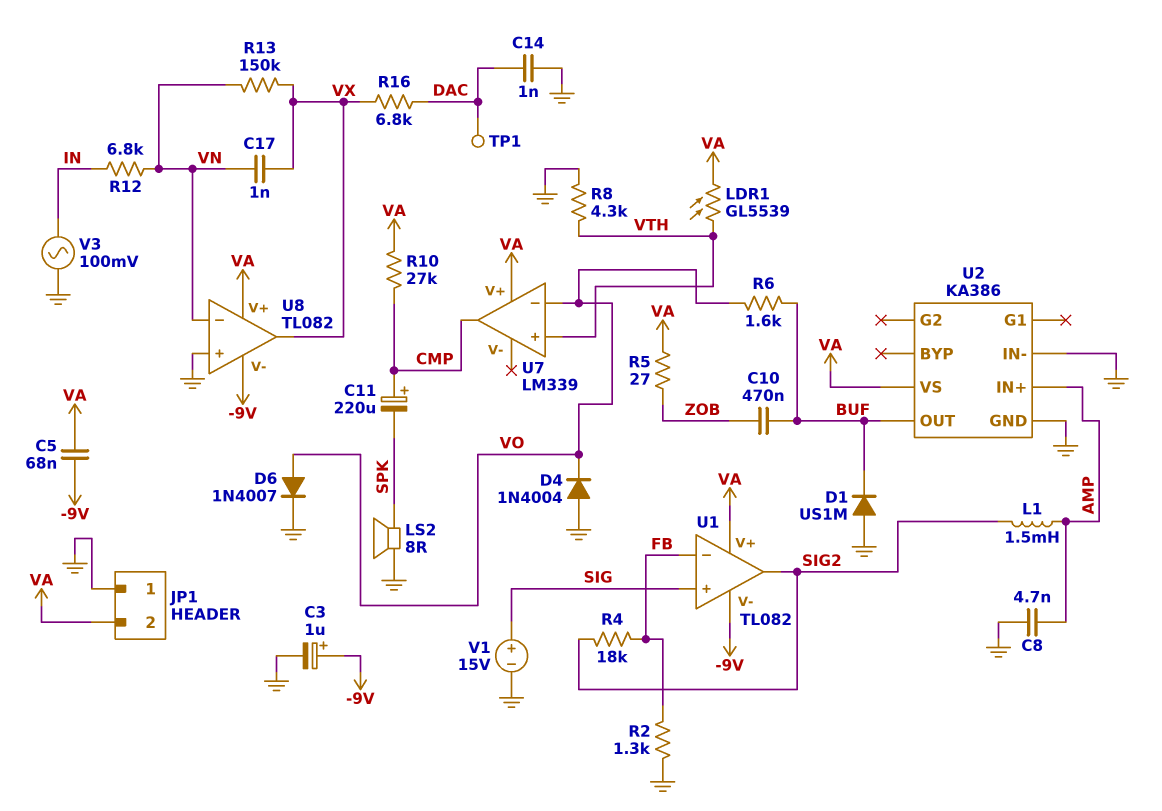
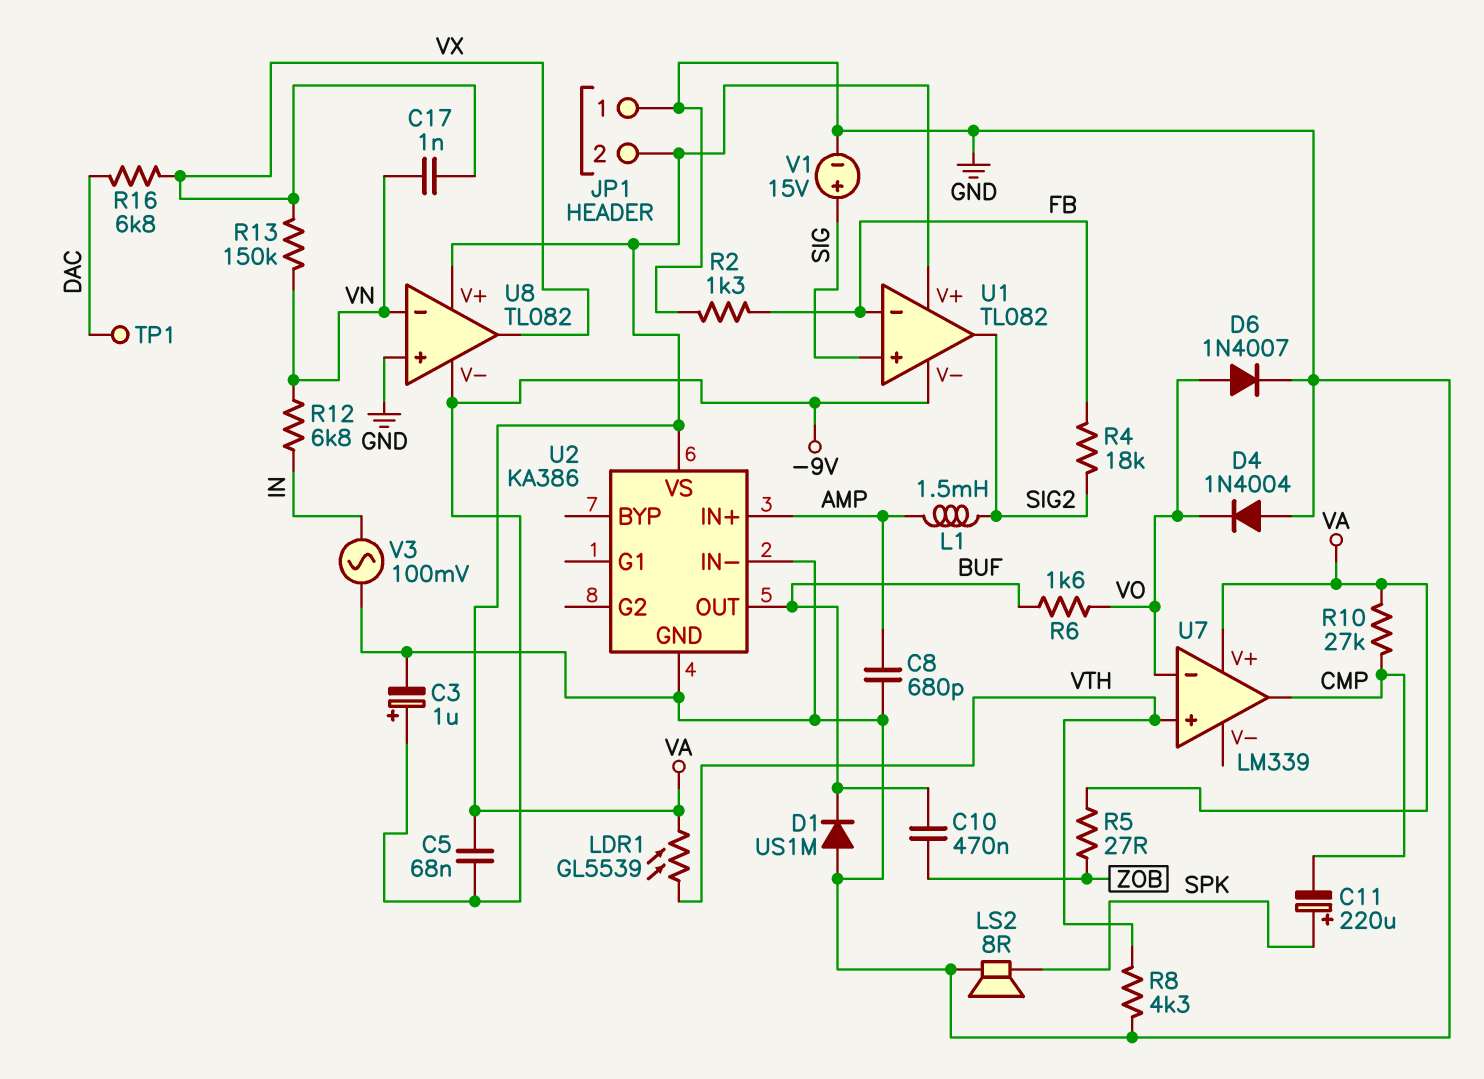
C8: 4.7nF (AMP, GND) -> 680pF (AMP, GND)
C11: 220uF (plus CMP, minus SPK) -> 220uF (plus SPK, minus CMP)
C14: 1nF (DAC, GND) -> none

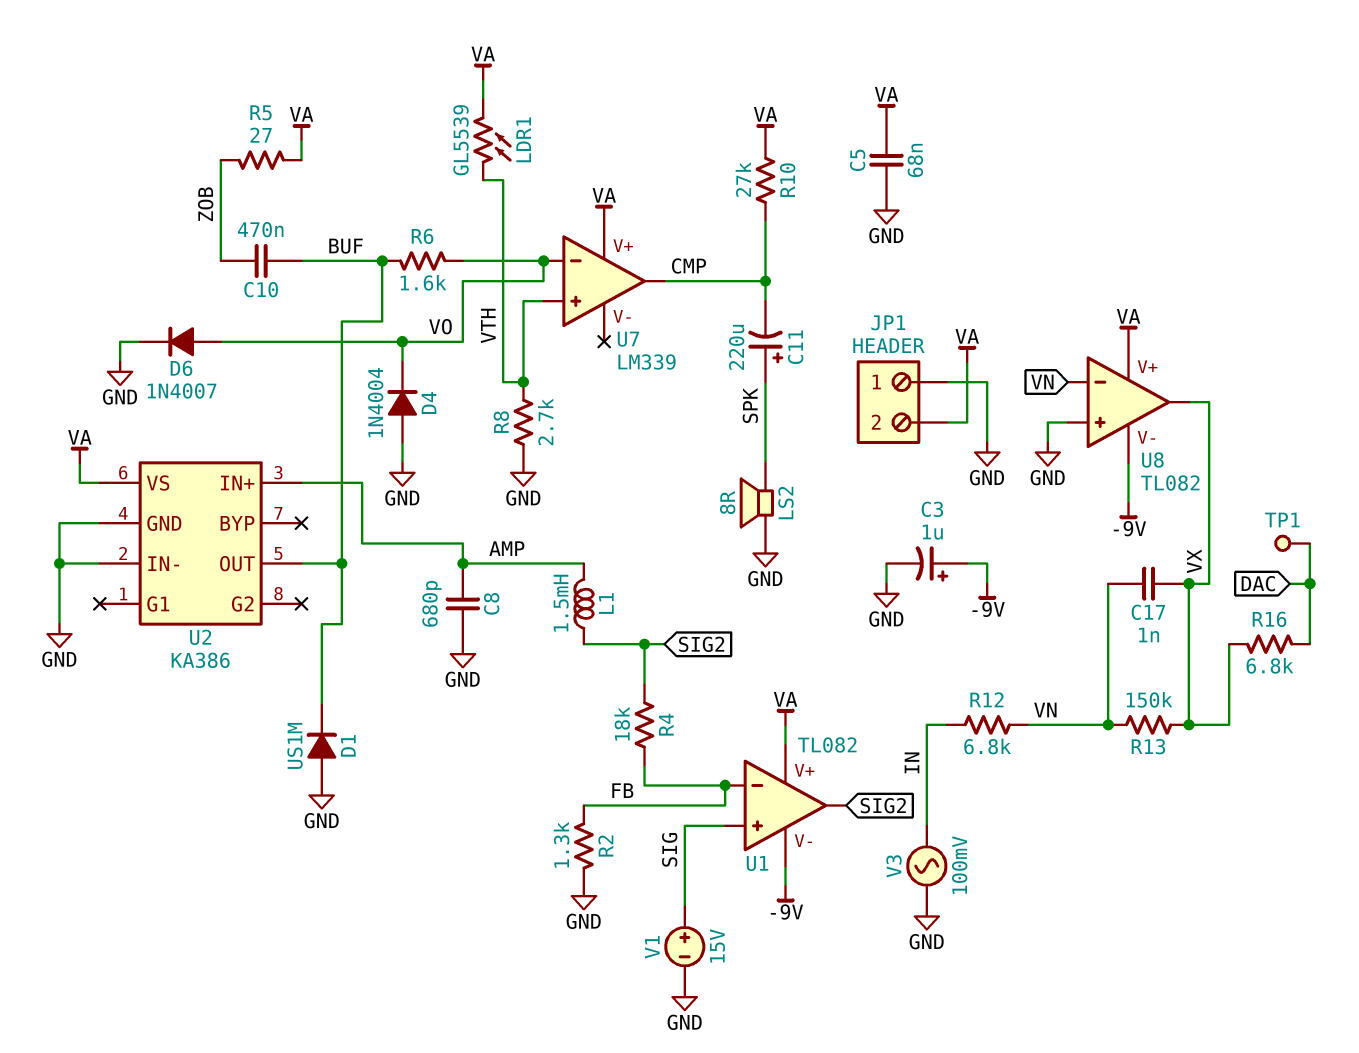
C5: 68nF (-9V, VA) -> 68nF (GND, VA)
R8: 4.3k (GND, VTH) -> 2.7k (GND, VTH)

